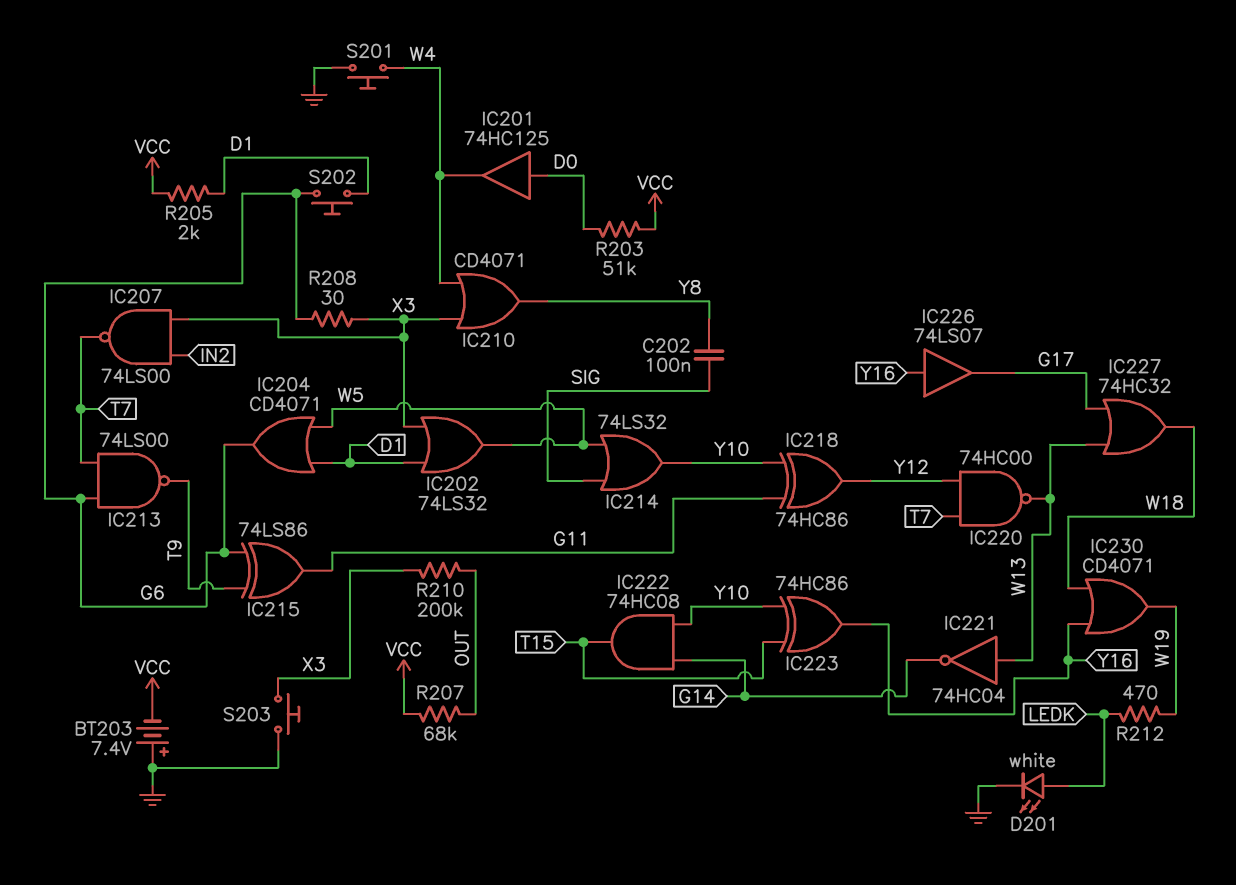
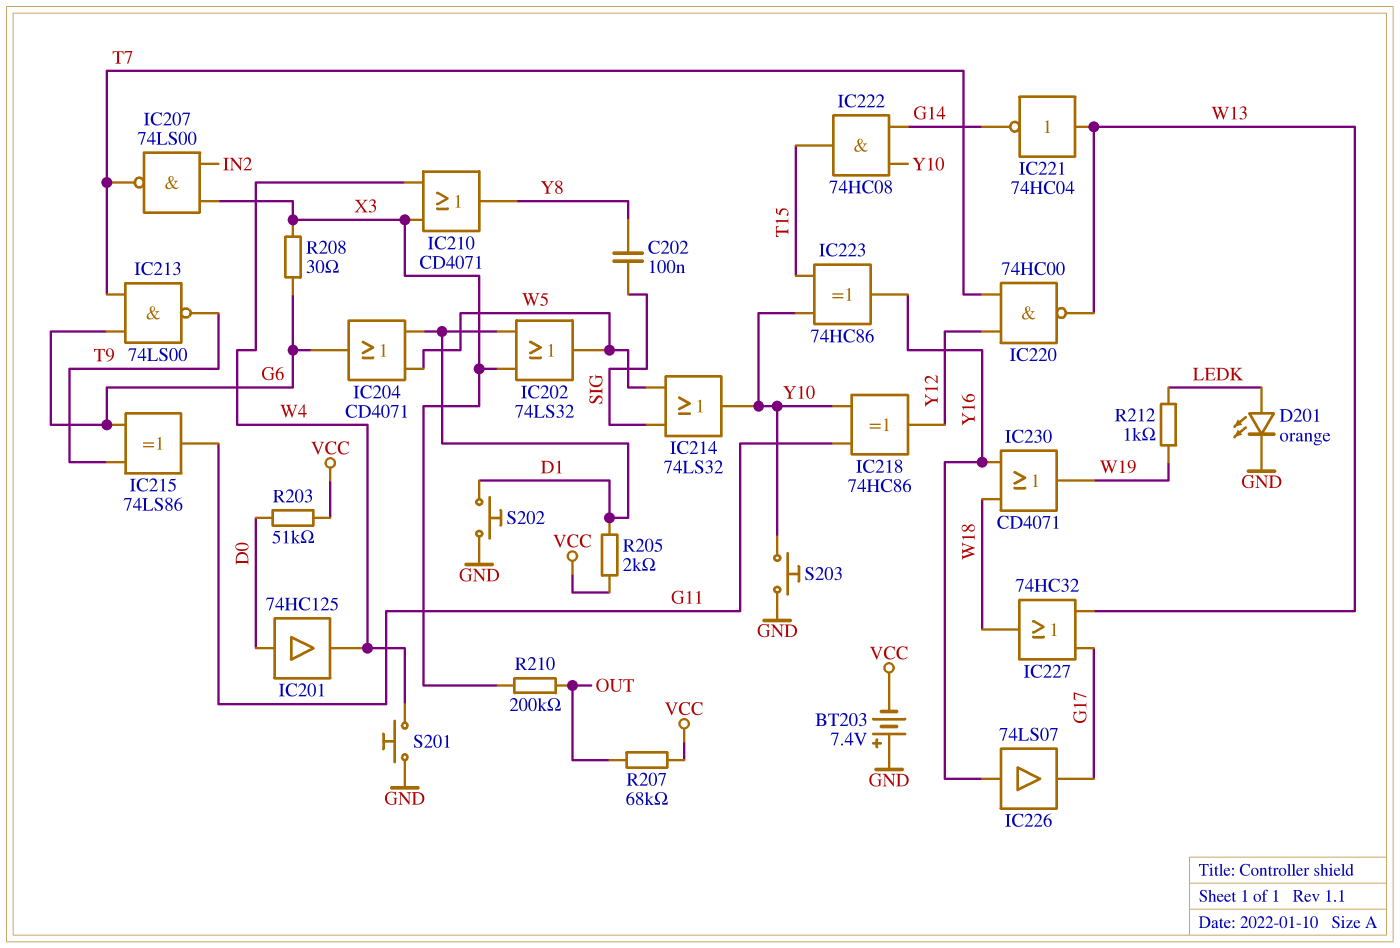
D201: LED white (A LEDK, K GND) -> LED orange (A LEDK, K GND)
R212: 470 (LEDK, W19) -> 1k (LEDK, W19)
S202: button (D1, G6) -> button (D1, GND)
S203: button (GND, X3) -> button (GND, Y10)

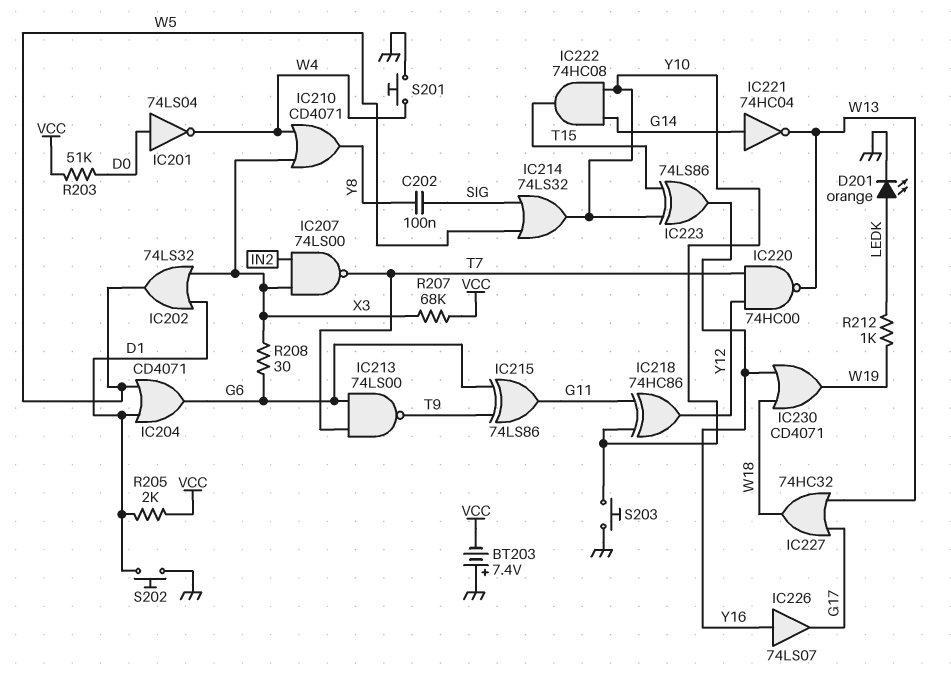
IC201: buffer 74HC125 (in D0, out W4) -> NOT 74LS04 (in D0, out W4)
IC221: NOT 74HC04 (in W13, out G14) -> NOT 74HC04 (in G14, out W13)
IC223: XOR 74HC86 (in T15, in Y10, out Y16) -> XOR 74LS86 (in T15, in Y10, out Y16)
R207: 68k (OUT, VCC) -> 68k (VCC, X3)
R210: 200k (OUT, X3) -> none

